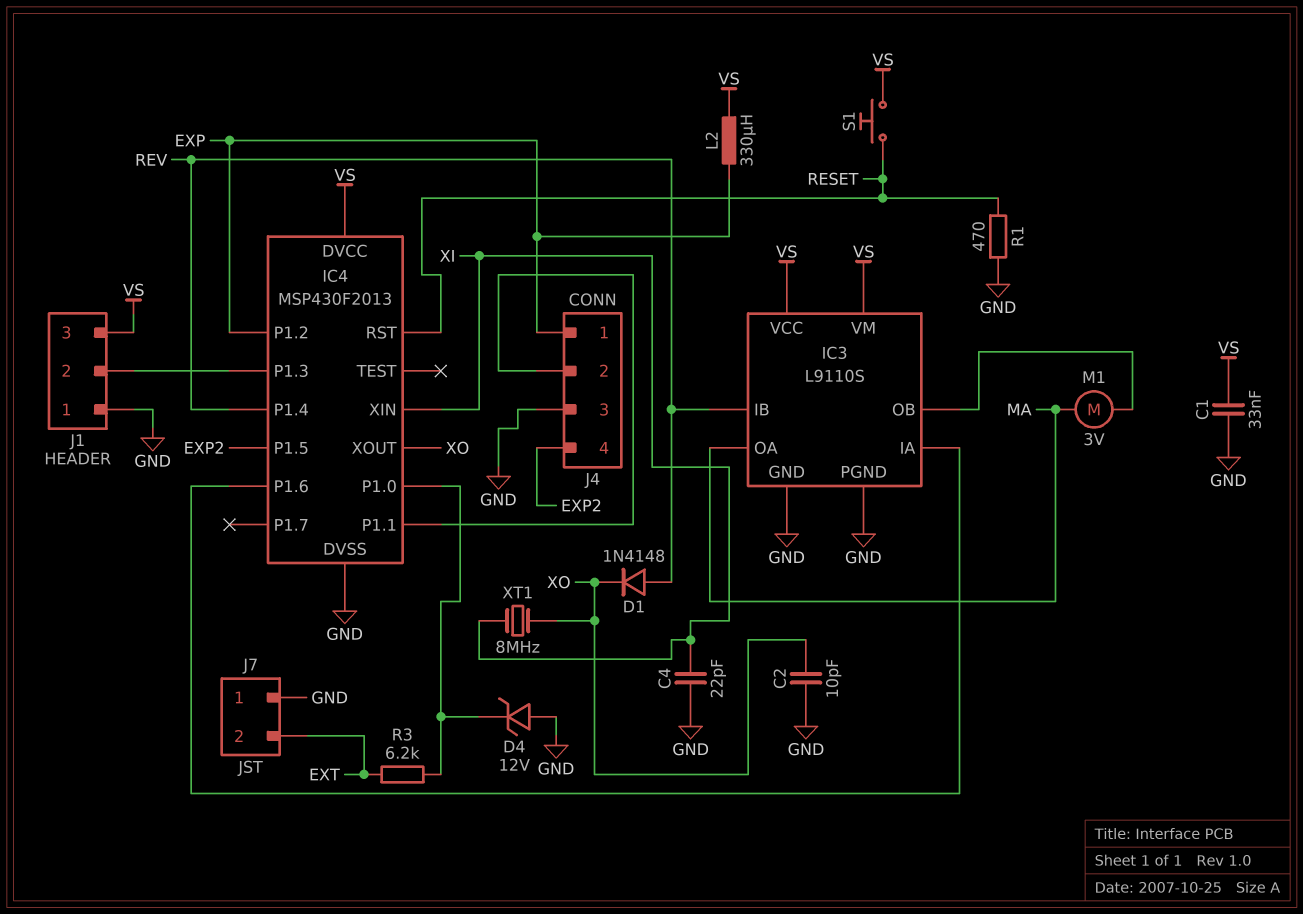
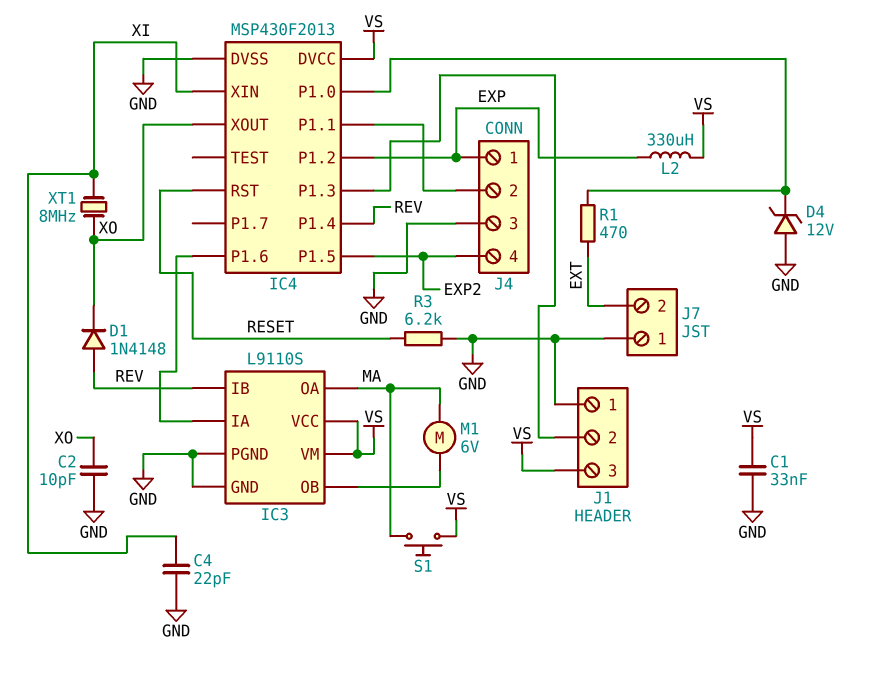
M1: motor 3V (IC3/OB, MA) -> motor 6V (IC3/OB, MA)
R1: 470 (GND, RESET) -> 470 (EXT, IC4/P1.0)
R3: 6.2k (EXT, IC4/P1.0) -> 6.2k (GND, RESET)
S1: button (RESET, VS) -> button (MA, VS)

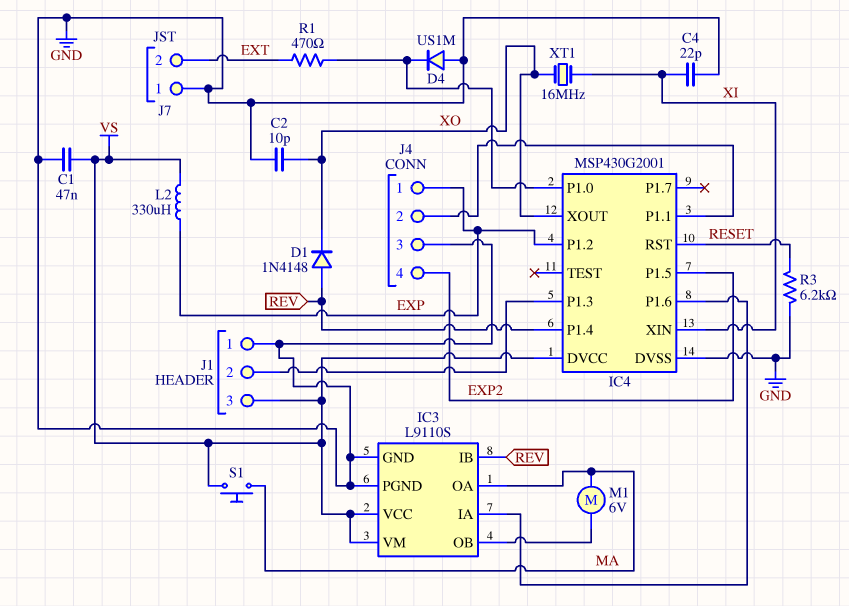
C1: 33nF (GND, VS) -> 47nF (GND, VS)
D4: zener 12V (A GND, K IC4/P1.0) -> diode US1M (A GND, K IC4/P1.0)
IC4: MSP430F2013 -> MSP430G2001
XT1: 8MHz (XI, XO) -> 16MHz (XI, XO)

